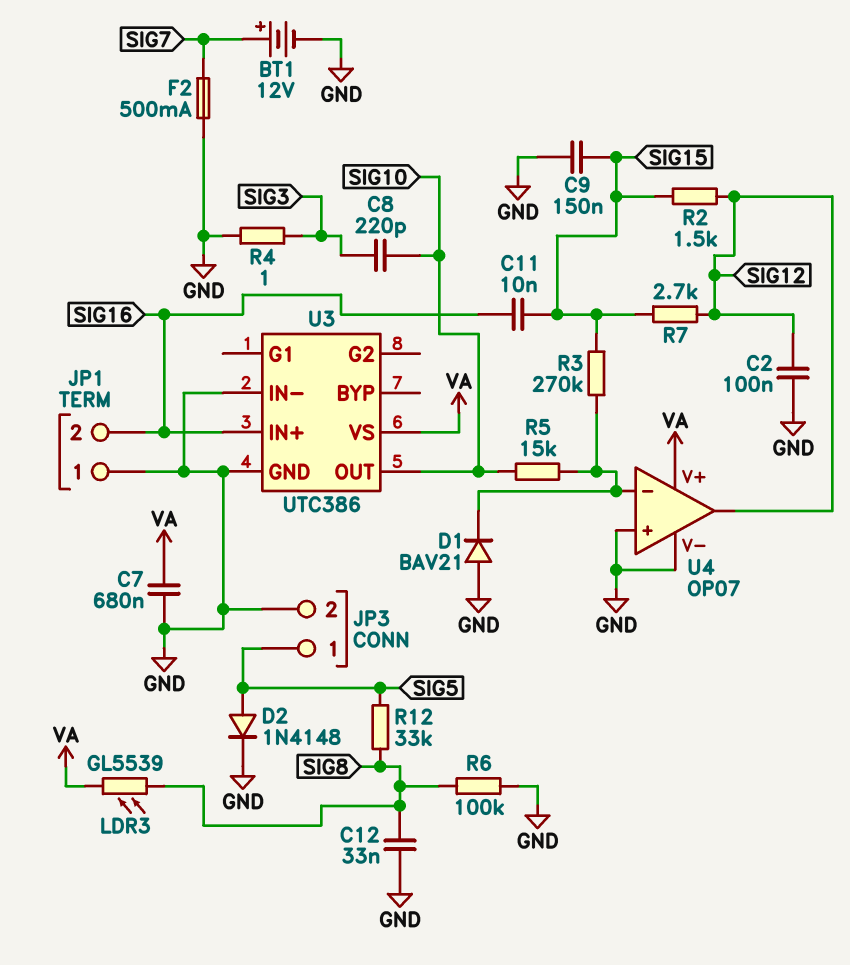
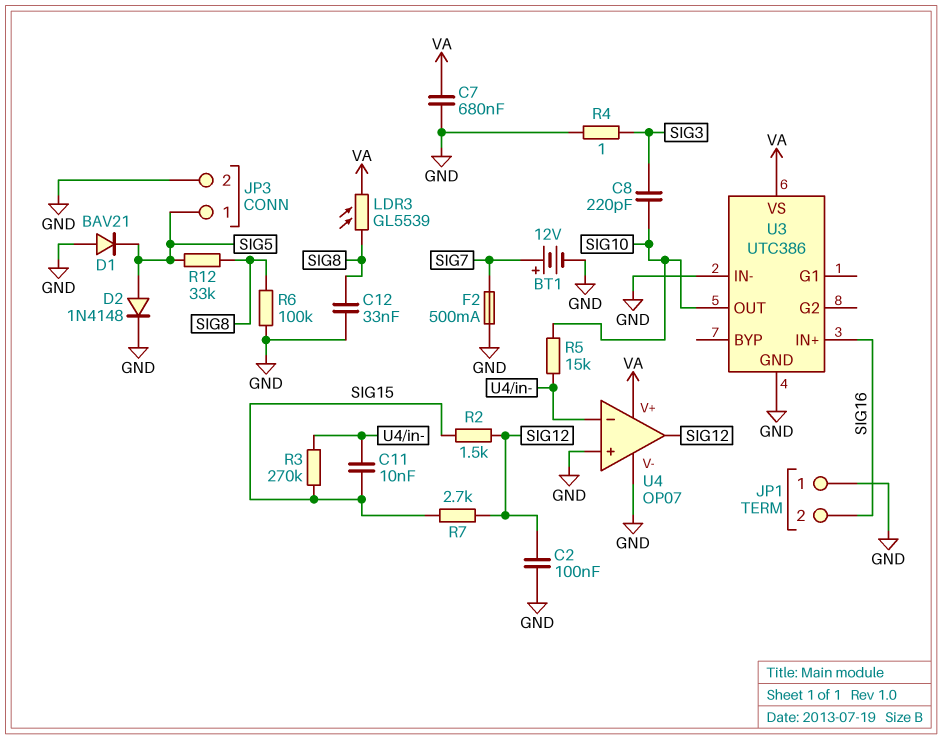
C9: 150nF (GND, SIG15) -> none
C11: 10nF (SIG15, SIG16) -> 10nF (SIG15, U4/in-)
D1: diode BAV21 (A GND, K U4/in-) -> diode BAV21 (A GND, K SIG5)

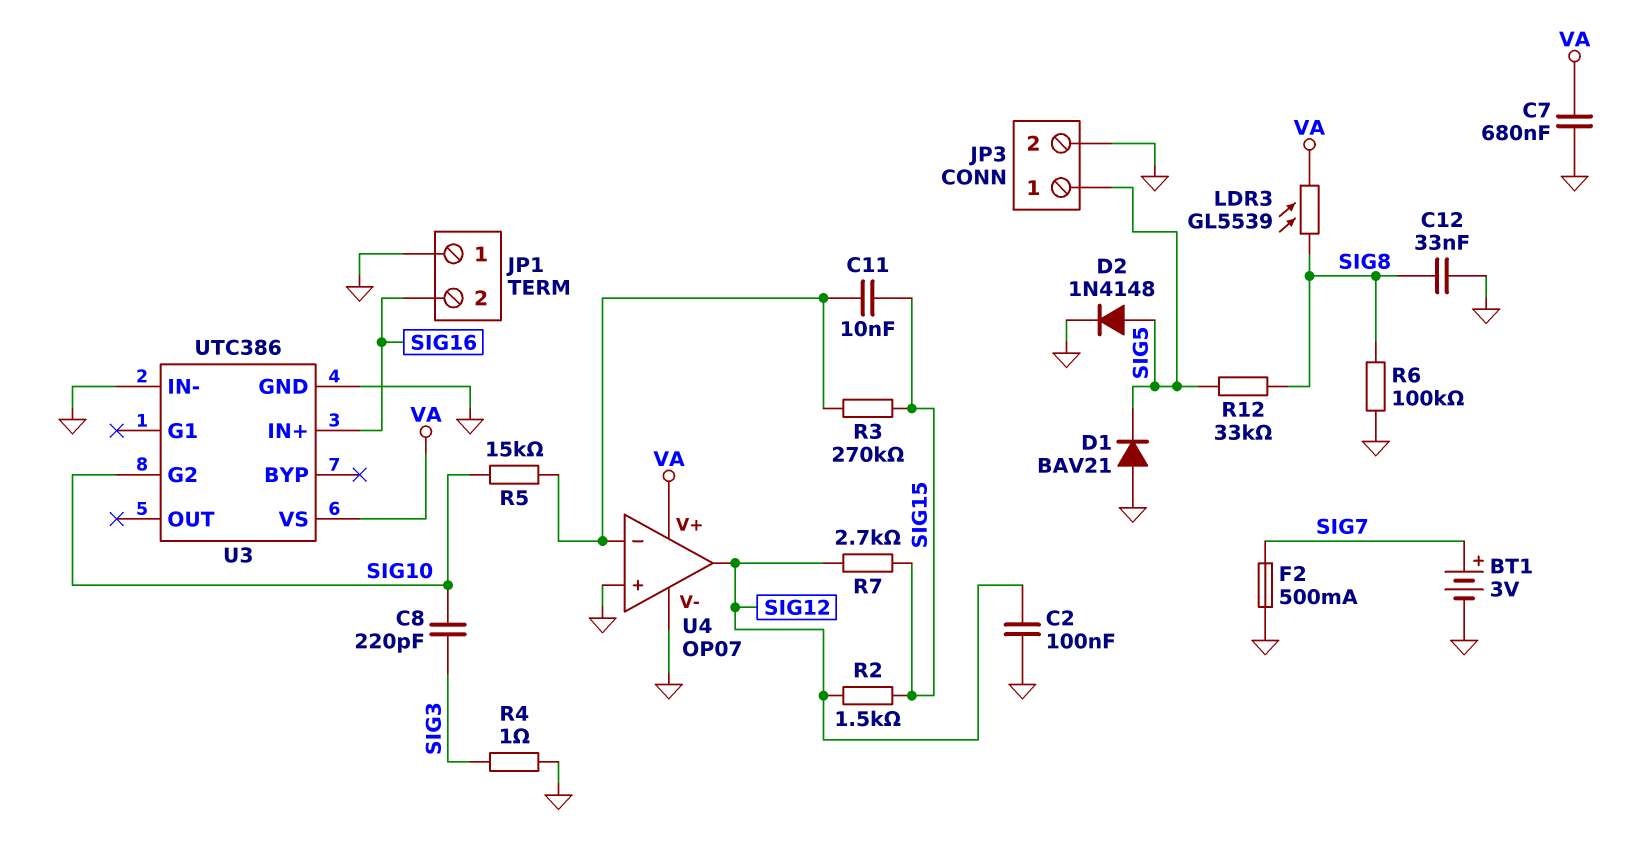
BT1: 12V (plus SIG7, minus GND) -> 3V (plus SIG7, minus GND)
U3 pin G2: none -> SIG10
U3 pin OUT: SIG10 -> none

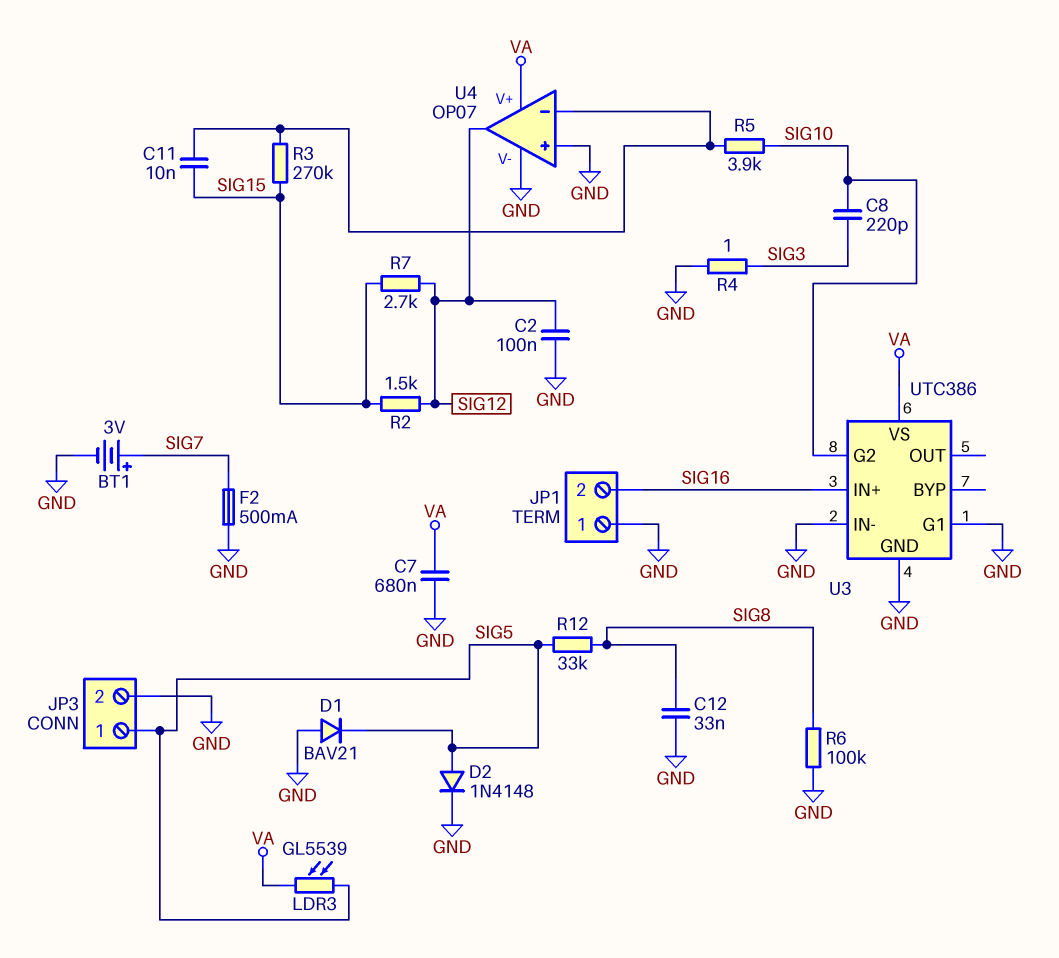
LDR3: GL5539 (SIG8, VA) -> GL5539 (SIG5, VA)
R5: 15k (SIG10, U4/in-) -> 3.9k (SIG10, U4/in-)
U3 pin G1: none -> GND

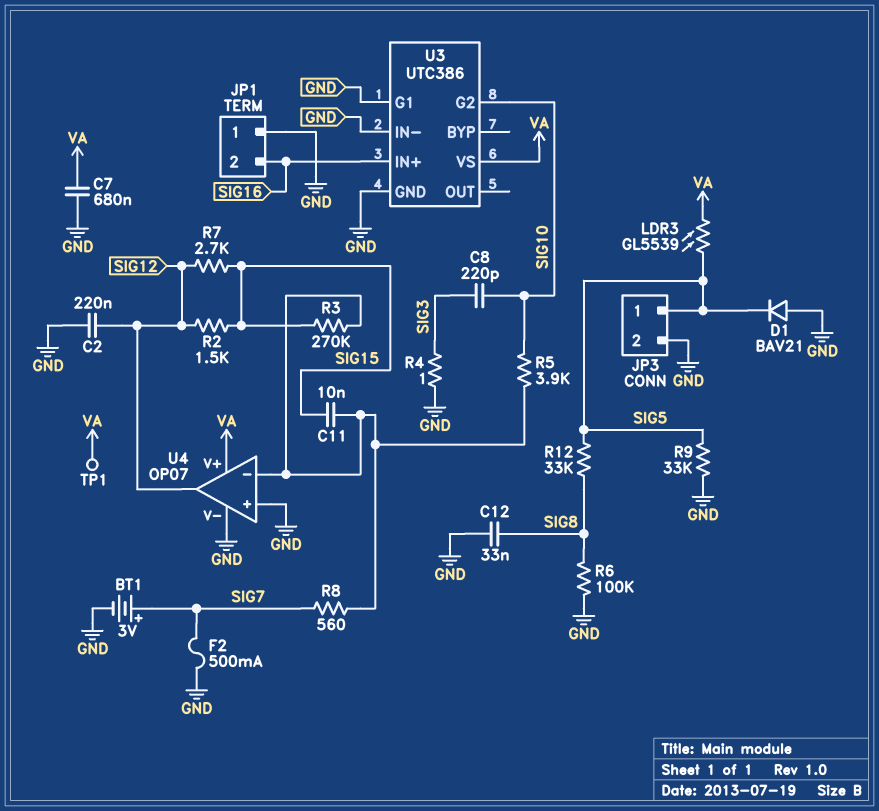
C2: 100nF (GND, SIG12) -> 220nF (GND, SIG12)
D2: diode 1N4148 (A SIG5, K GND) -> none
R8: none -> 560 (SIG7, U4/in-)
R9: none -> 33k (GND, SIG5)
TP1: none -> test point (VA)

